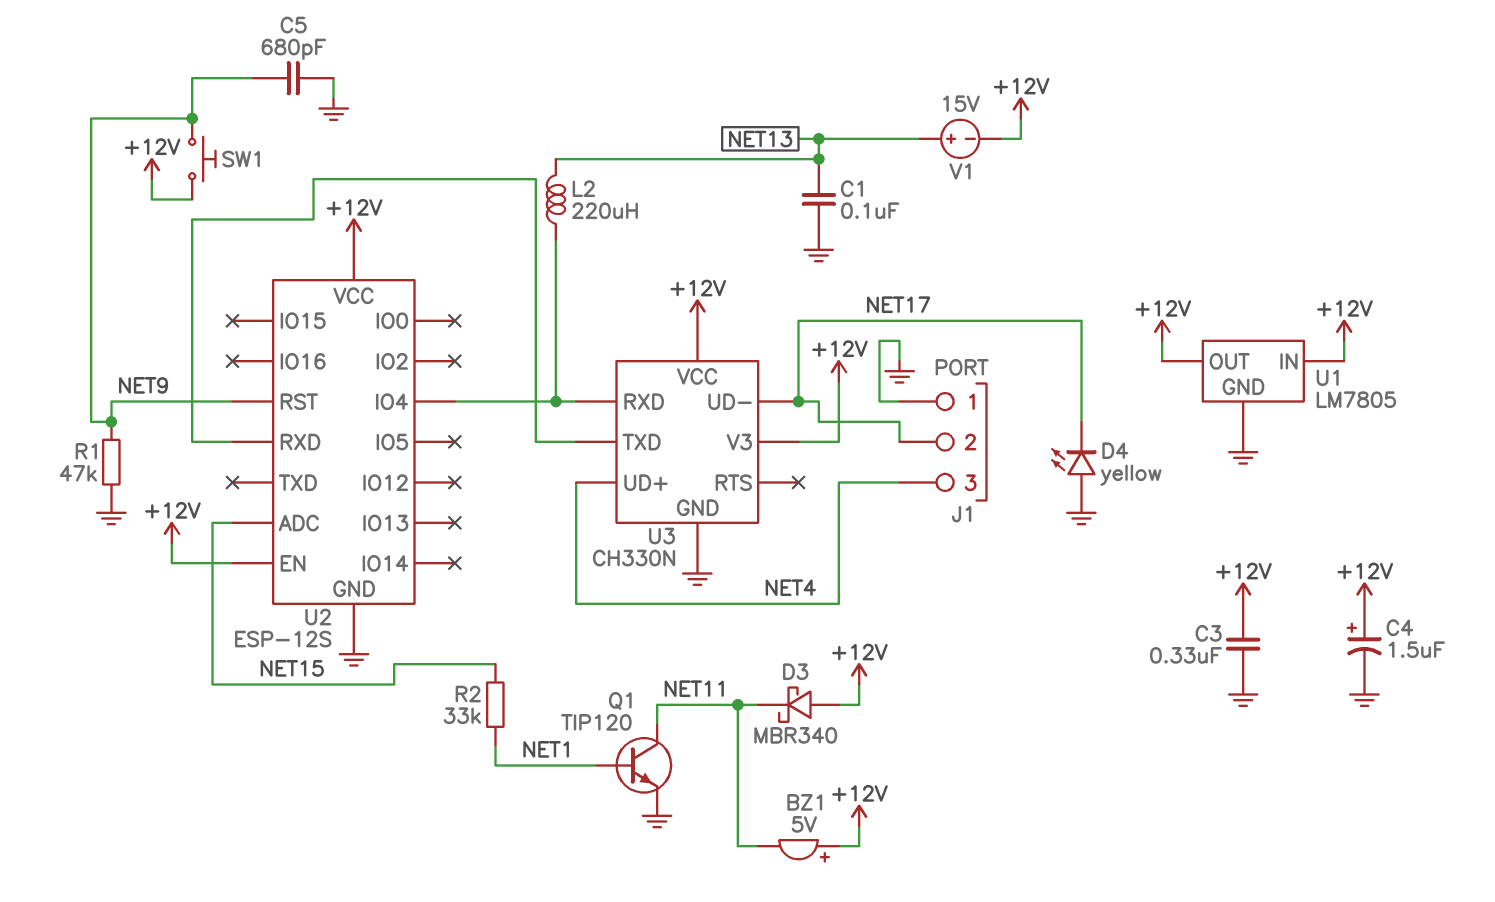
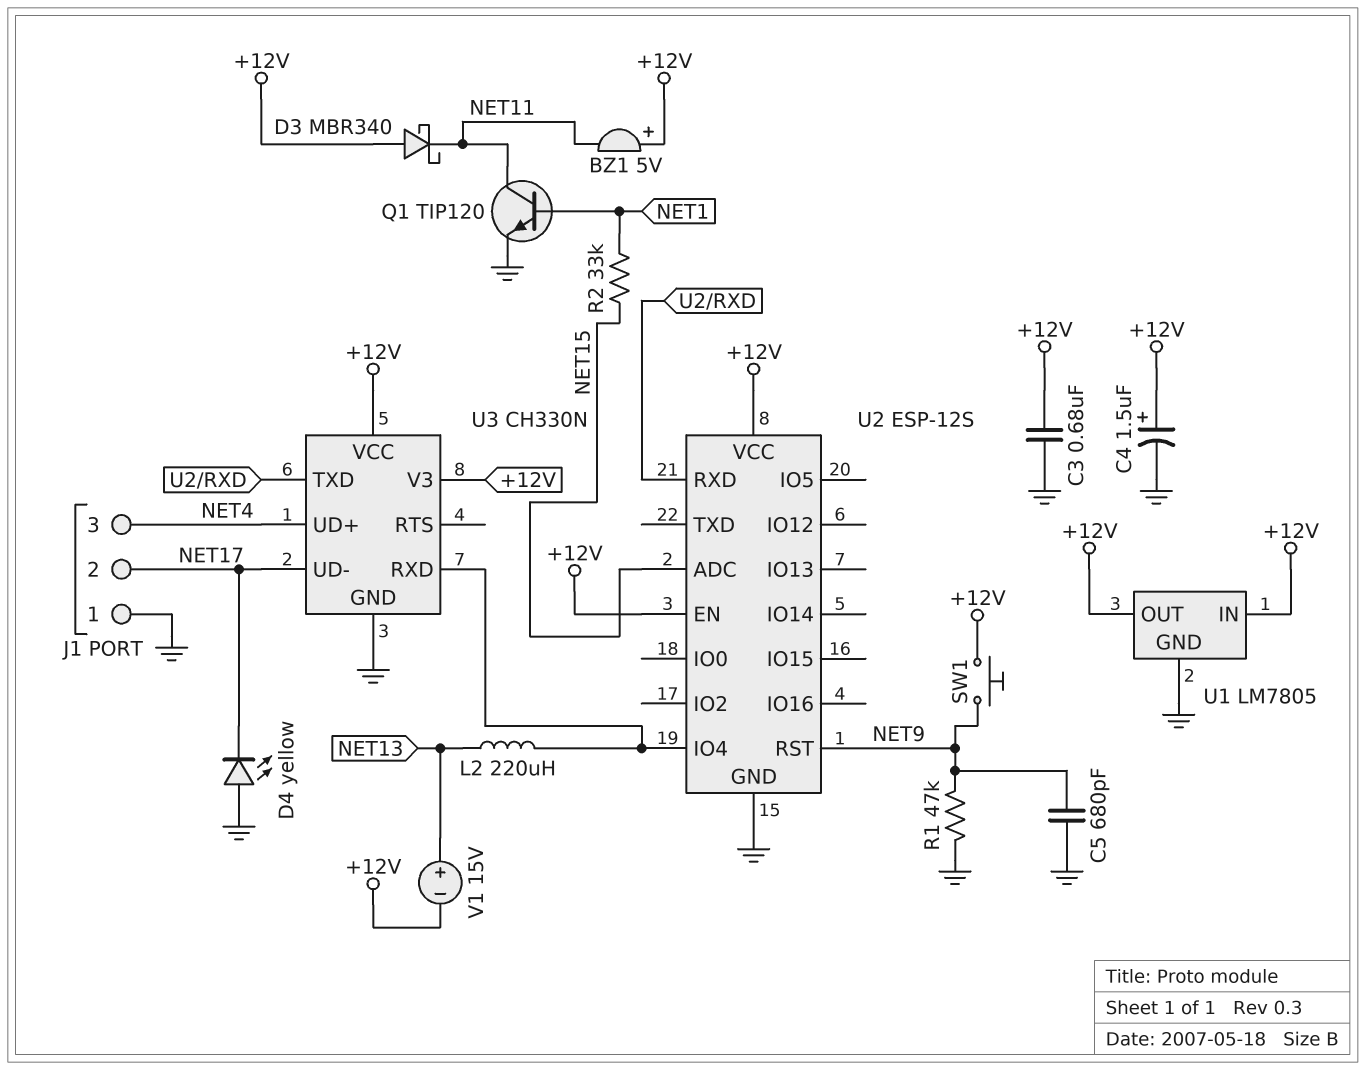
C1: 100nF (GND, NET13) -> none
C3: 330nF (+12V, GND) -> 680nF (+12V, GND)

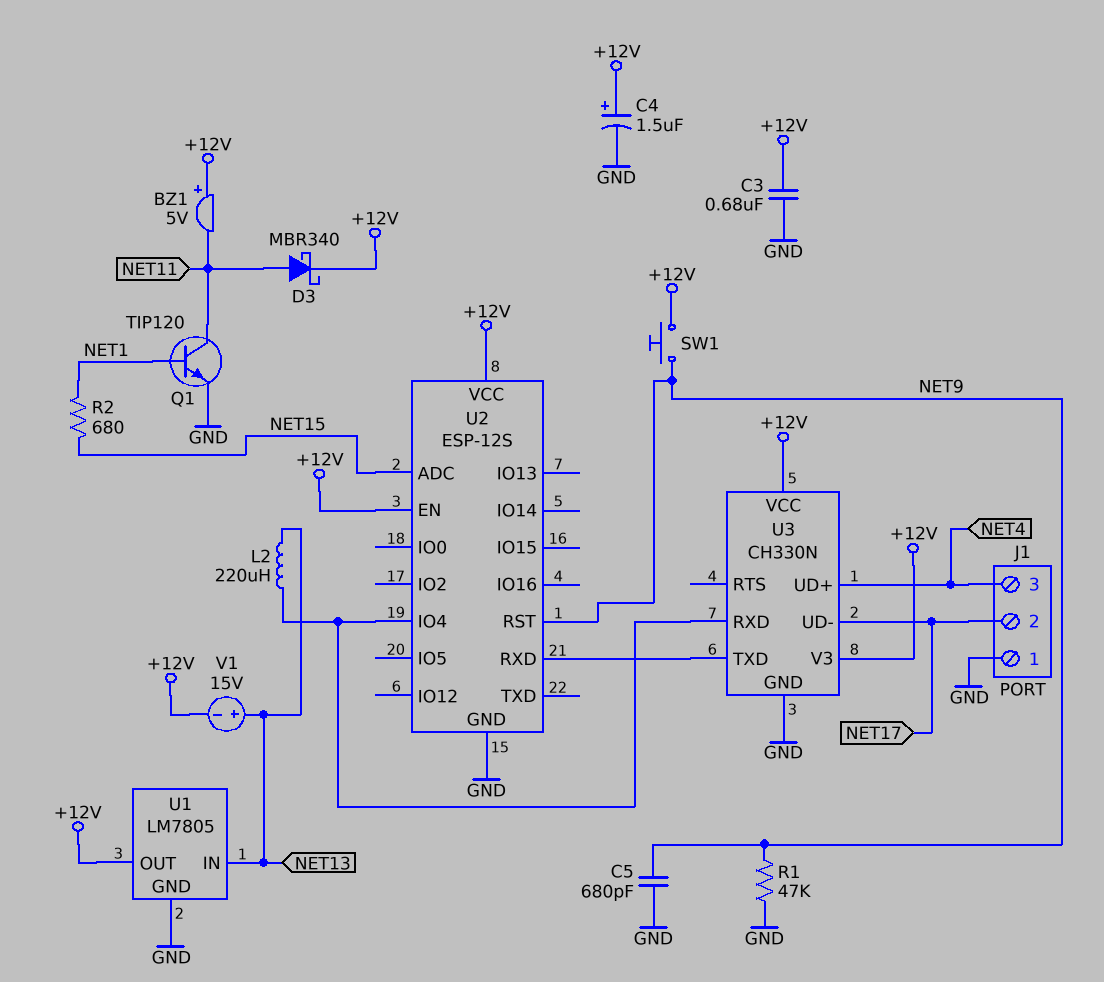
D3: schottky MBR340 (A +12V, K NET11) -> schottky MBR340 (A NET11, K +12V)
D4: LED yellow (A GND, K NET17) -> none
R2: 33k (NET1, NET15) -> 680 (NET1, NET15)
U1 pin IN: +12V -> NET13

